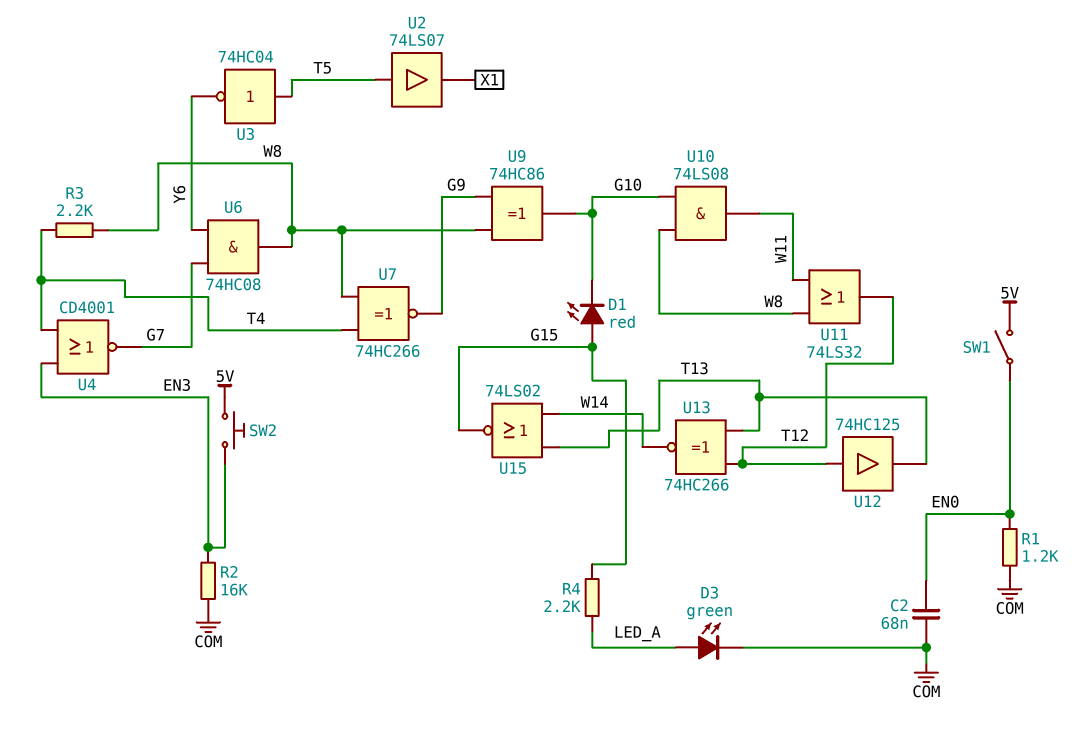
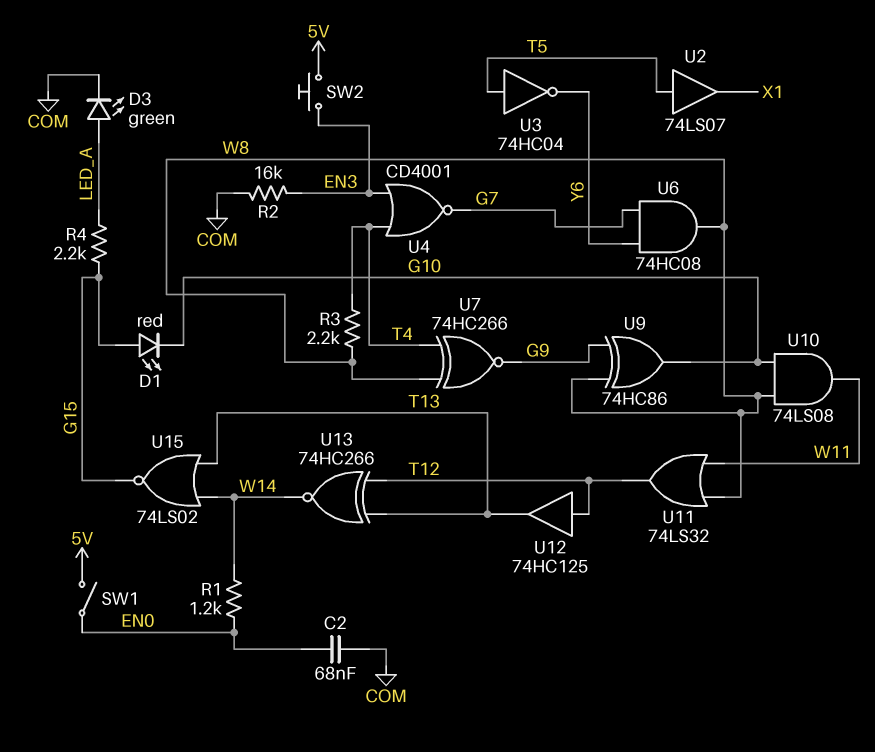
R1: 1.2k (COM, EN0) -> 1.2k (EN0, W14)

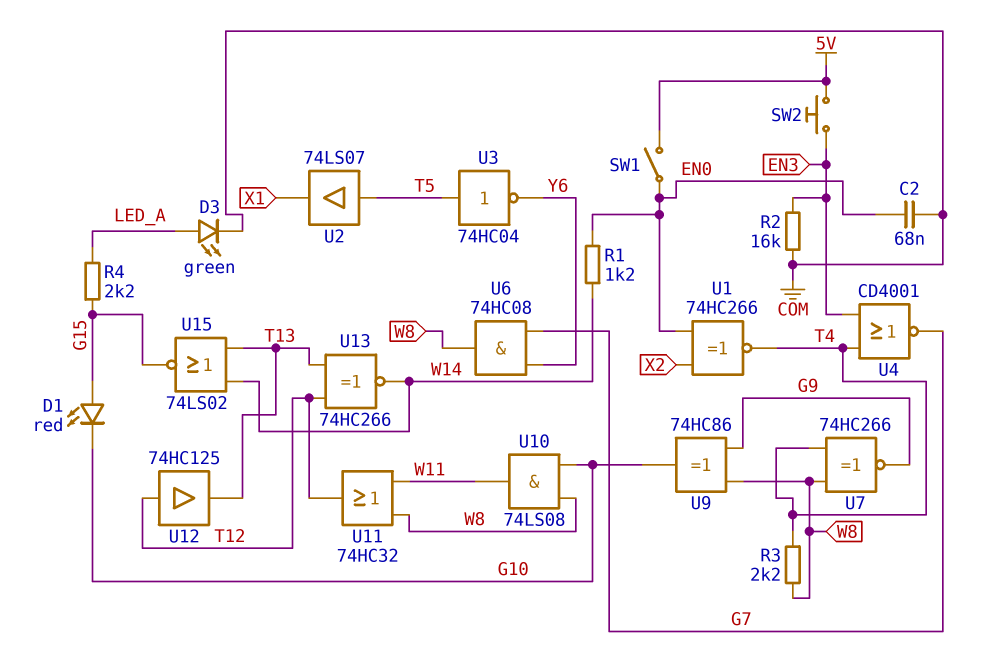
U1: none -> XNOR 74HC266 (in EN0, in X2, out T4)
U11: OR 74LS32 (in W8, in W11, out T12) -> OR 74HC32 (in W8, in W11, out T12)

